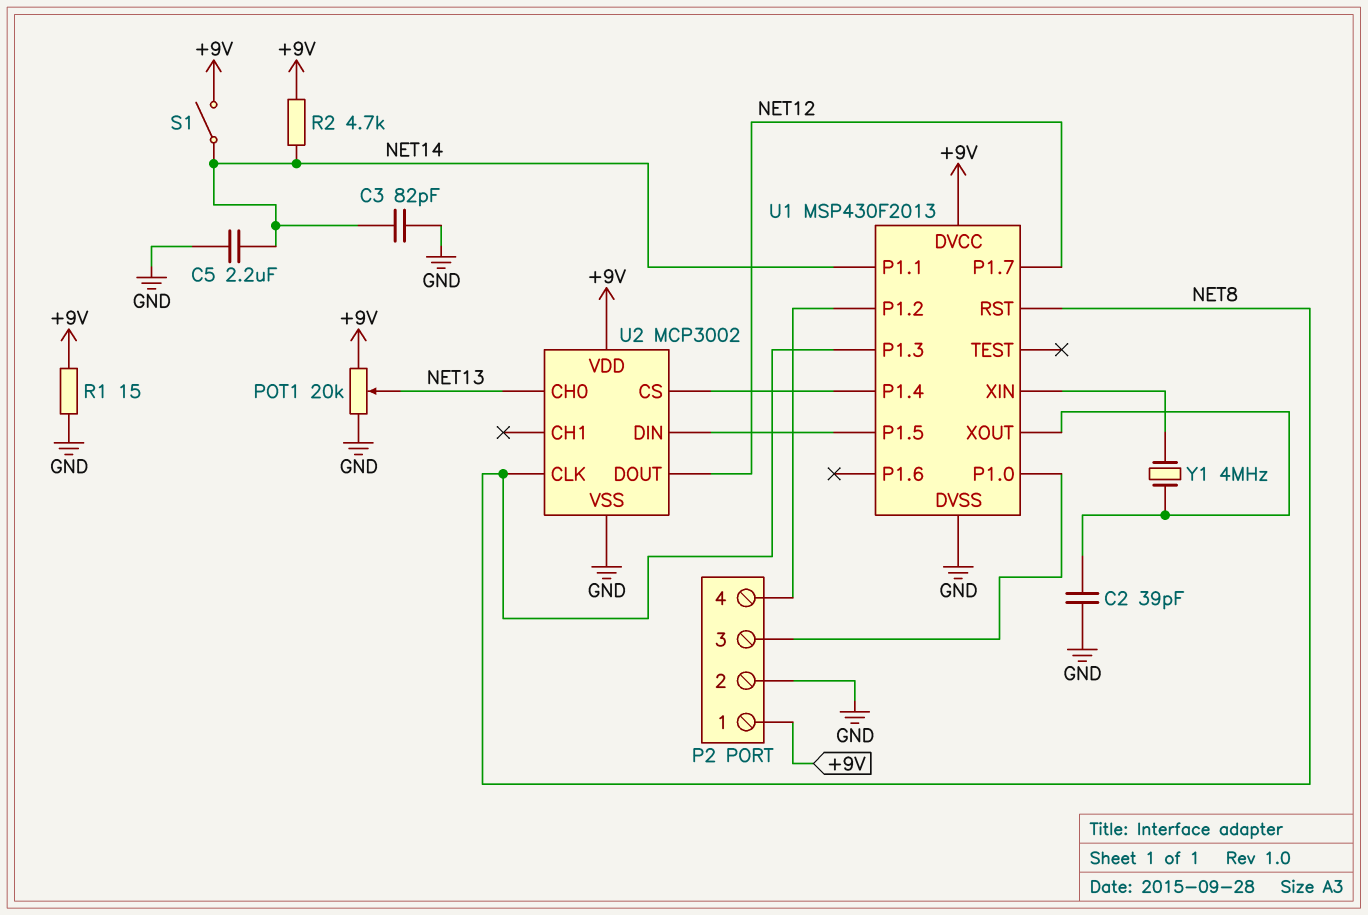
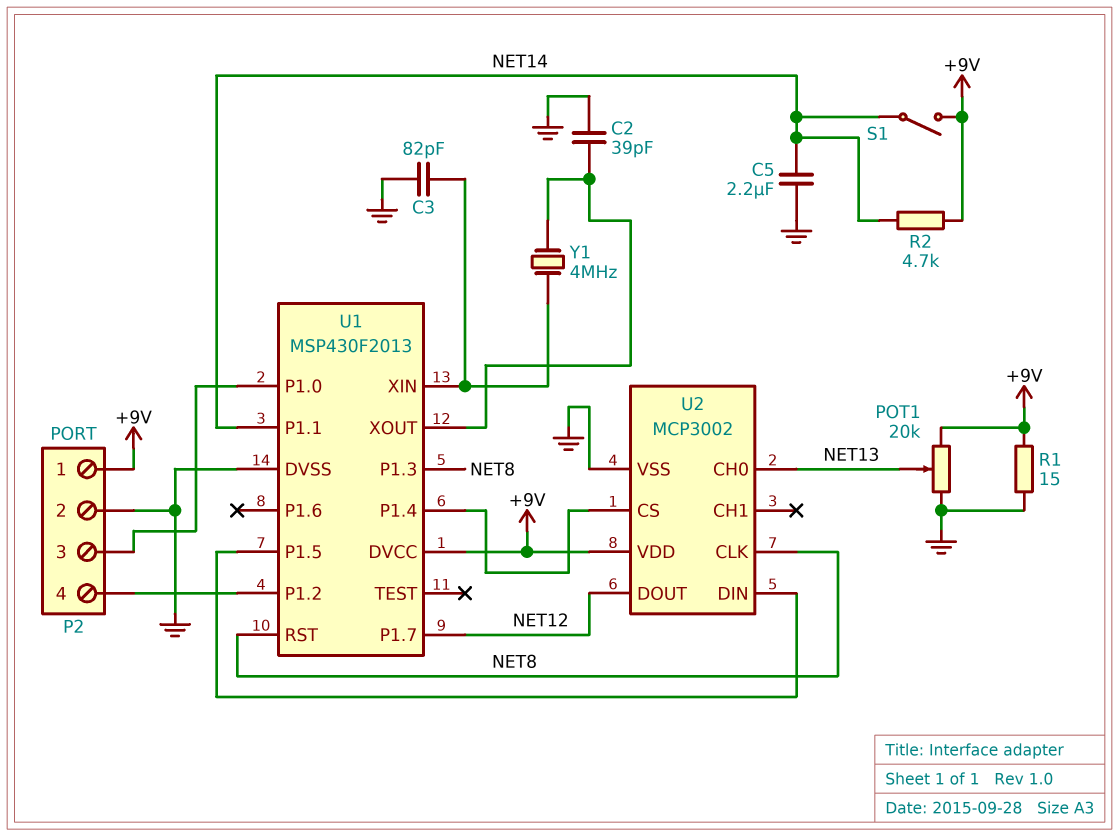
C3: 82pF (GND, NET14) -> 82pF (GND, U1/XIN)

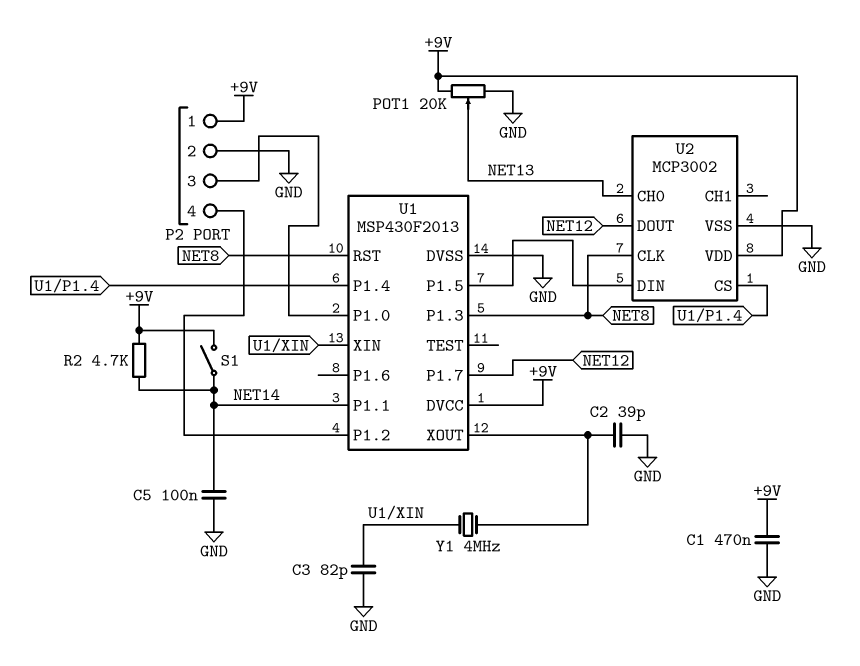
C1: none -> 470nF (+9V, GND)
C5: 2.2uF (GND, NET14) -> 100nF (GND, NET14)
R1: 15 (+9V, GND) -> none

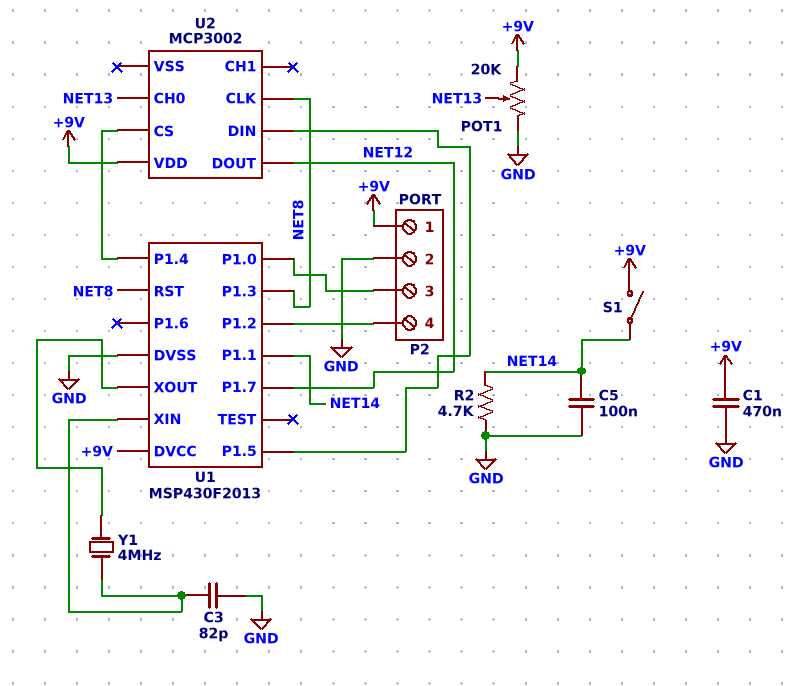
C2: 39pF (GND, U1/XOUT) -> none
R2: 4.7k (+9V, NET14) -> 4.7k (GND, NET14)
U2 pin VSS: GND -> none

